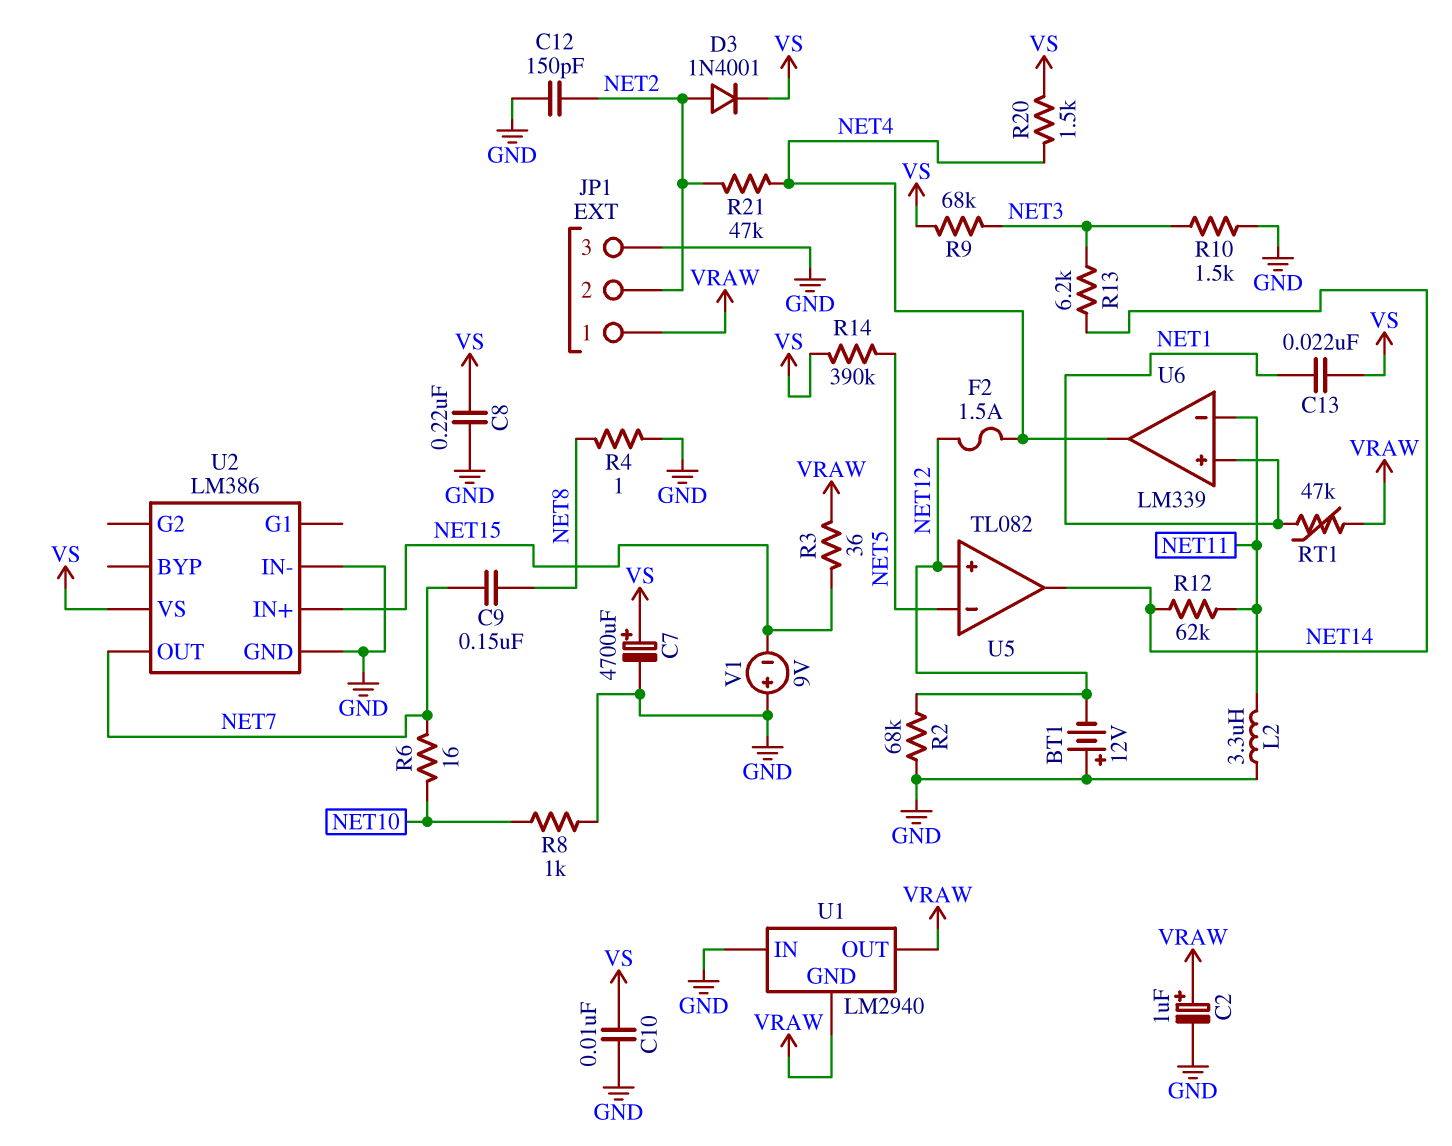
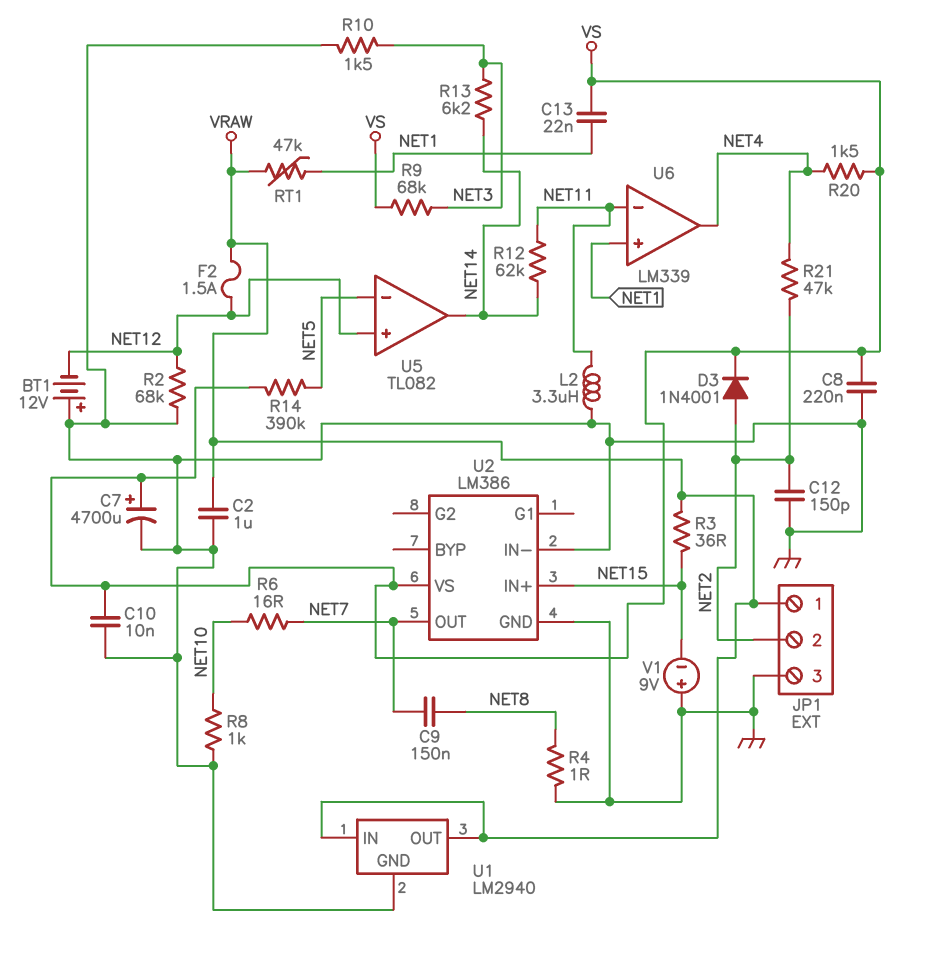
C2: 1uF (plus VRAW, minus GND) -> 1uF (GND, VRAW)
F2: 1.5A (NET4, NET12) -> 1.5A (NET12, VRAW)
U1 pin GND: VRAW -> GND
U1 pin IN: GND -> VRAW

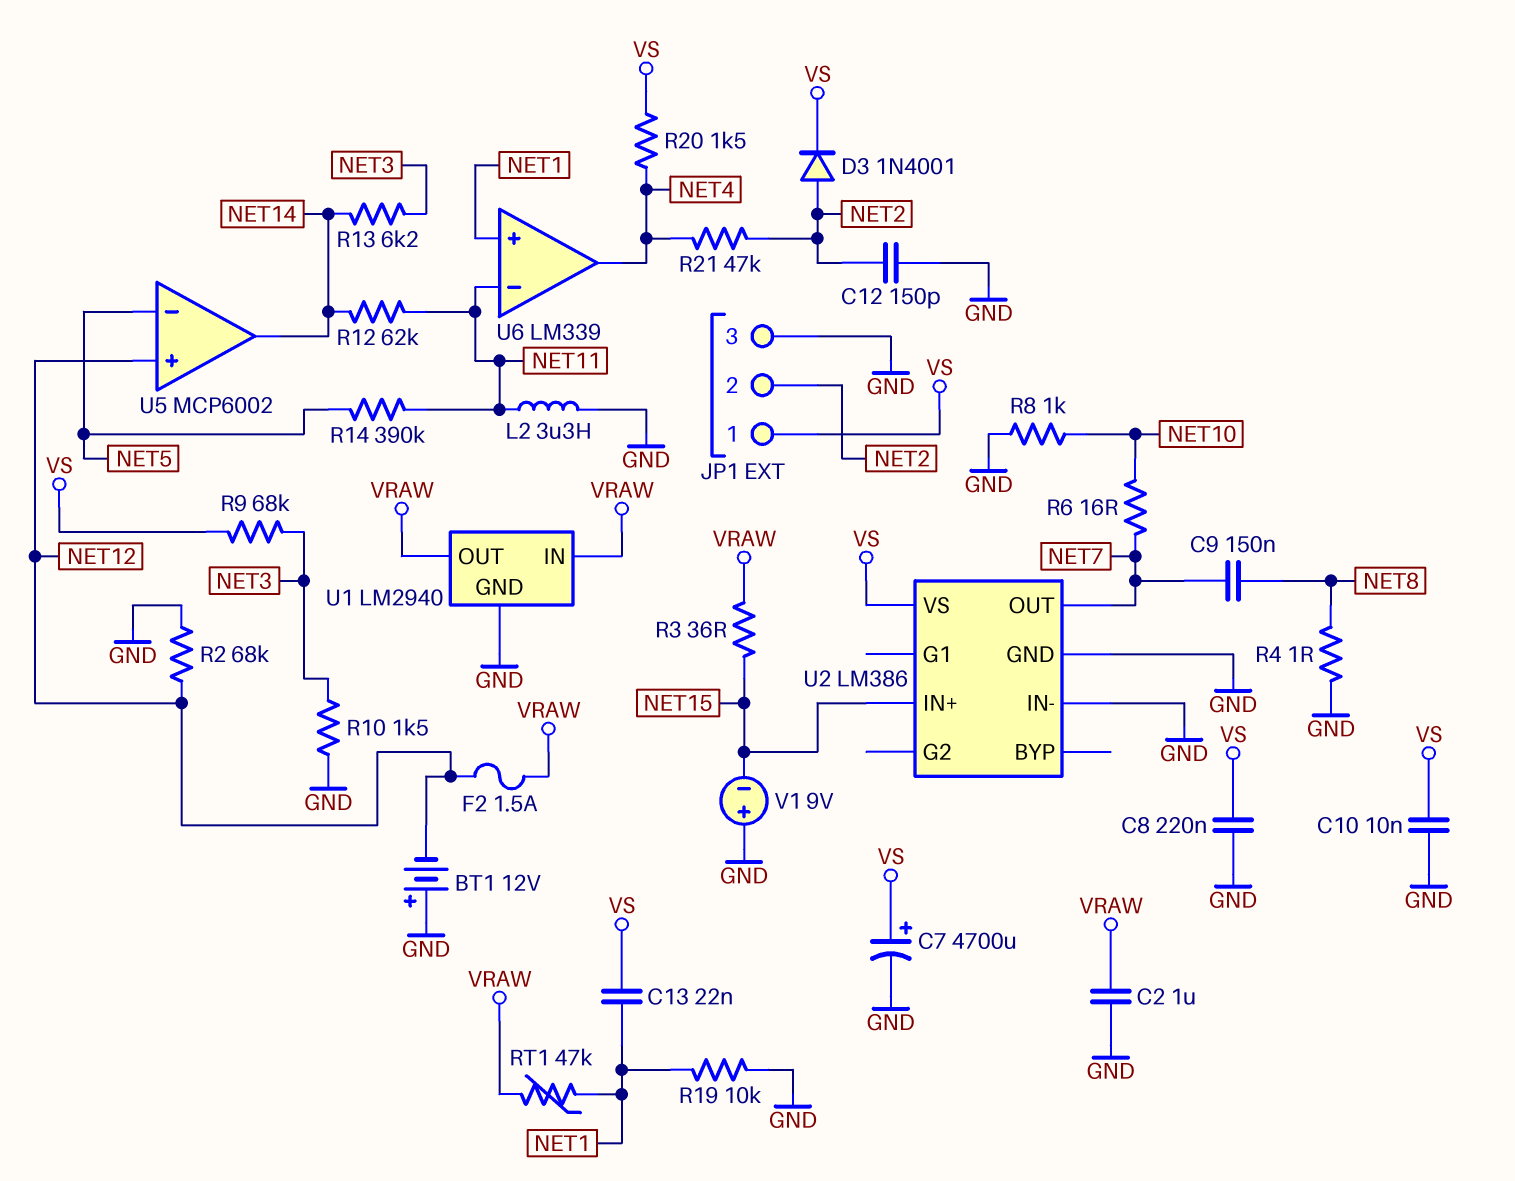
JP1 pin 1: VRAW -> VS
R14: 390k (NET5, VS) -> 390k (NET5, NET11)
R19: none -> 10k (GND, NET1)
U5: TL082 -> MCP6002

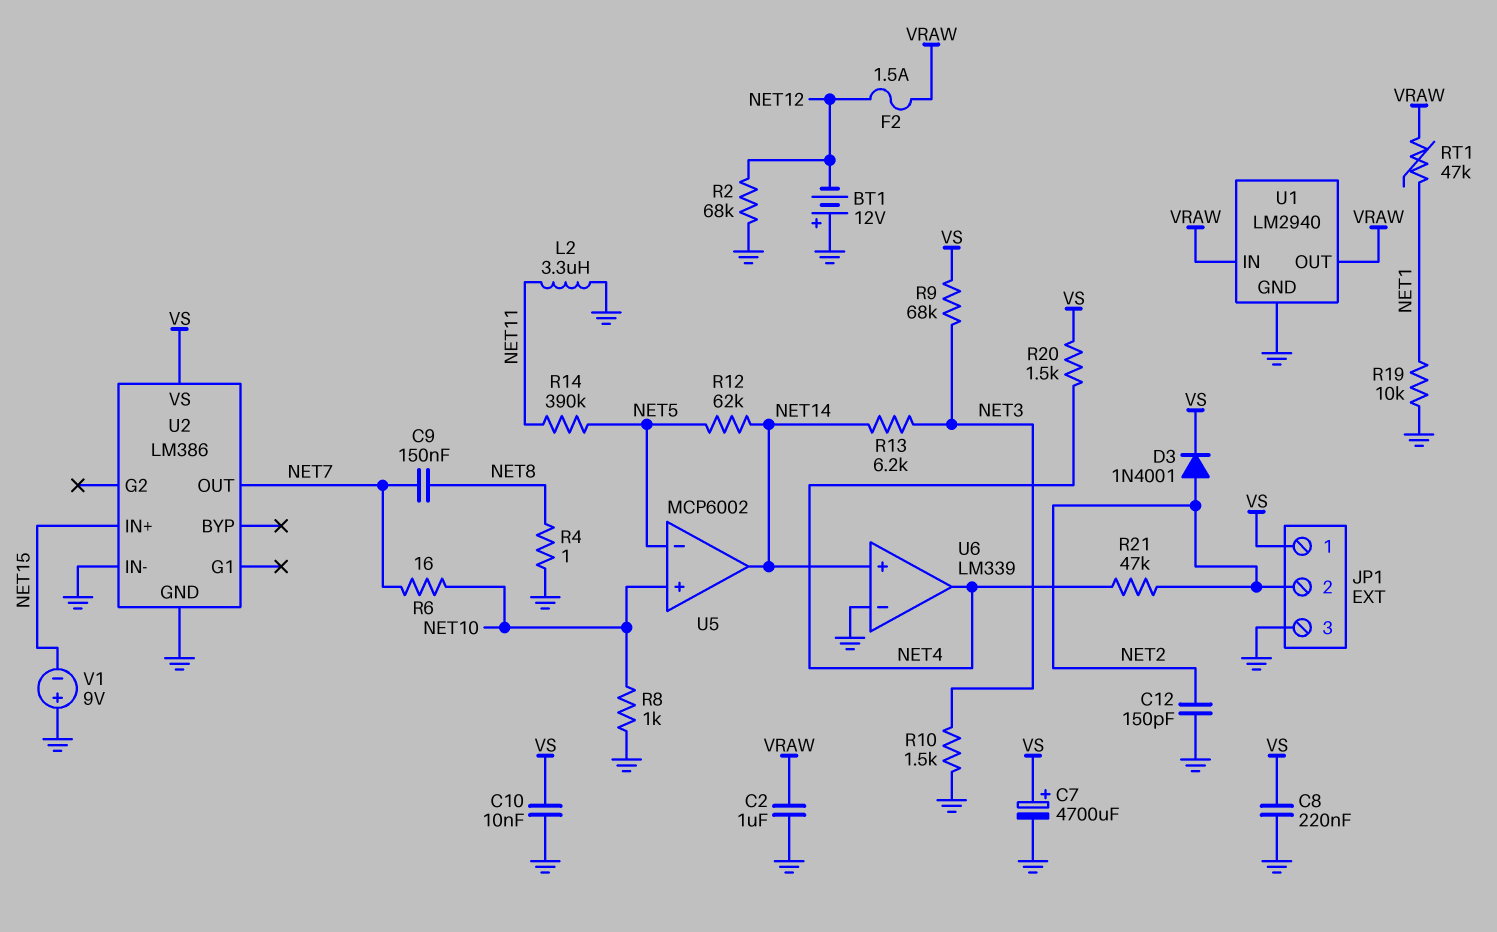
C13: 22nF (NET1, VS) -> none
R3: 36 (NET15, VRAW) -> none
R12: 62k (NET11, NET14) -> 62k (NET5, NET14)
U5 pin in+: NET12 -> NET10
U6 pin in+: NET1 -> NET14
U6 pin in-: NET11 -> GND

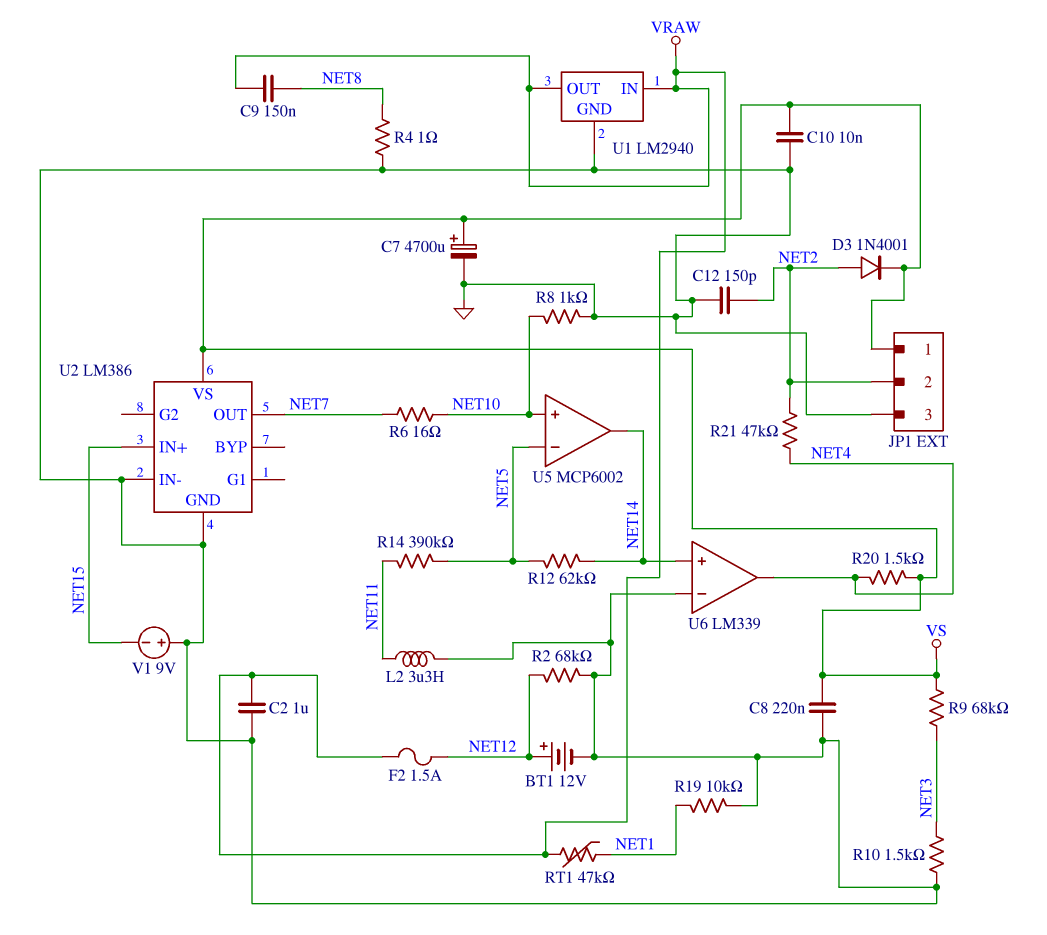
BT1: 12V (plus GND, minus NET12) -> 12V (plus NET12, minus GND)
C9: 150nF (NET7, NET8) -> 150nF (NET8, VRAW)
R13: 6.2k (NET3, NET14) -> none

